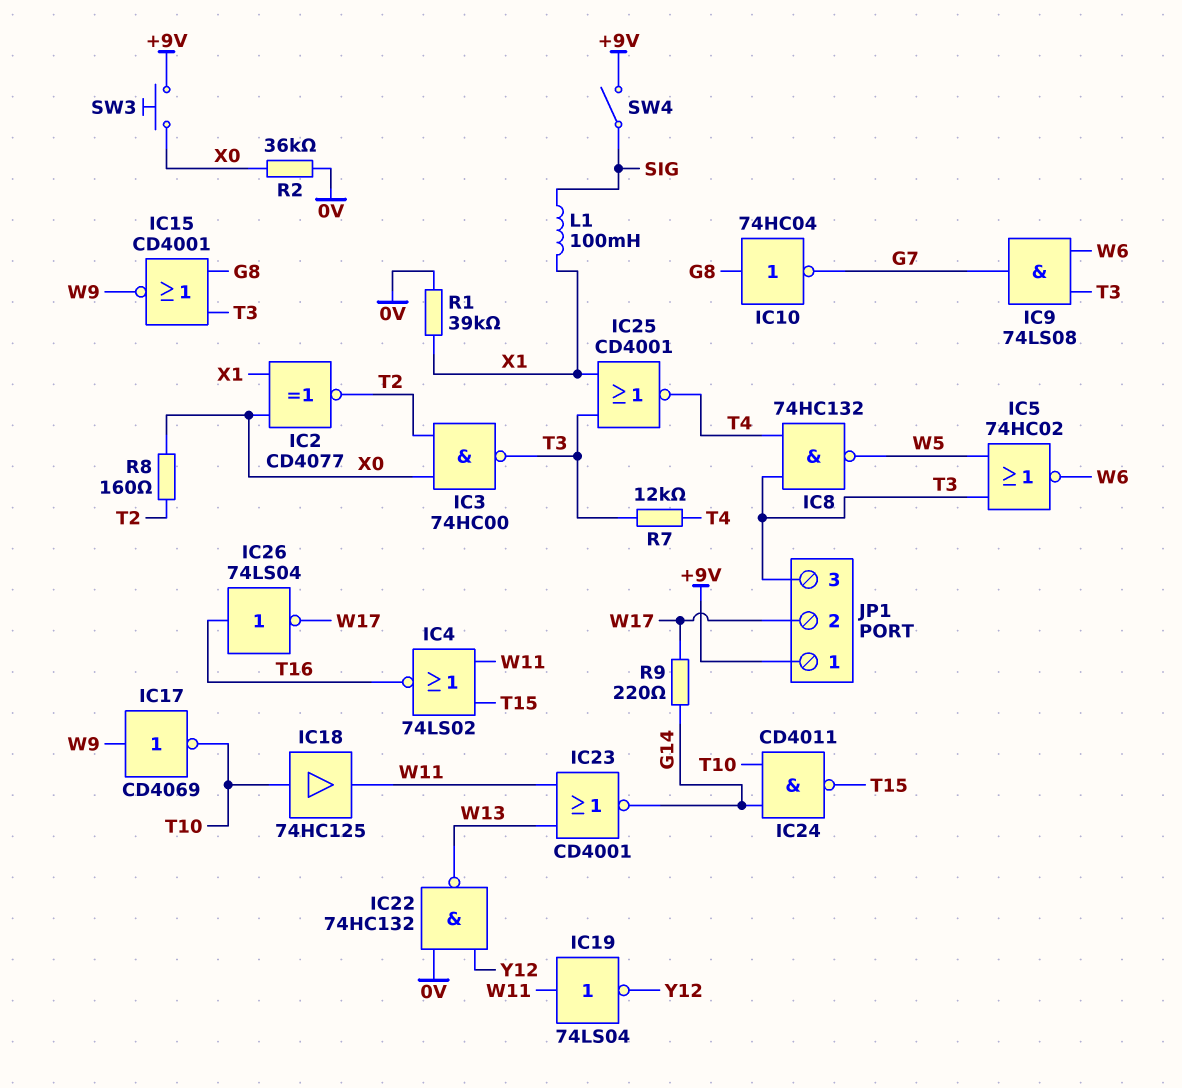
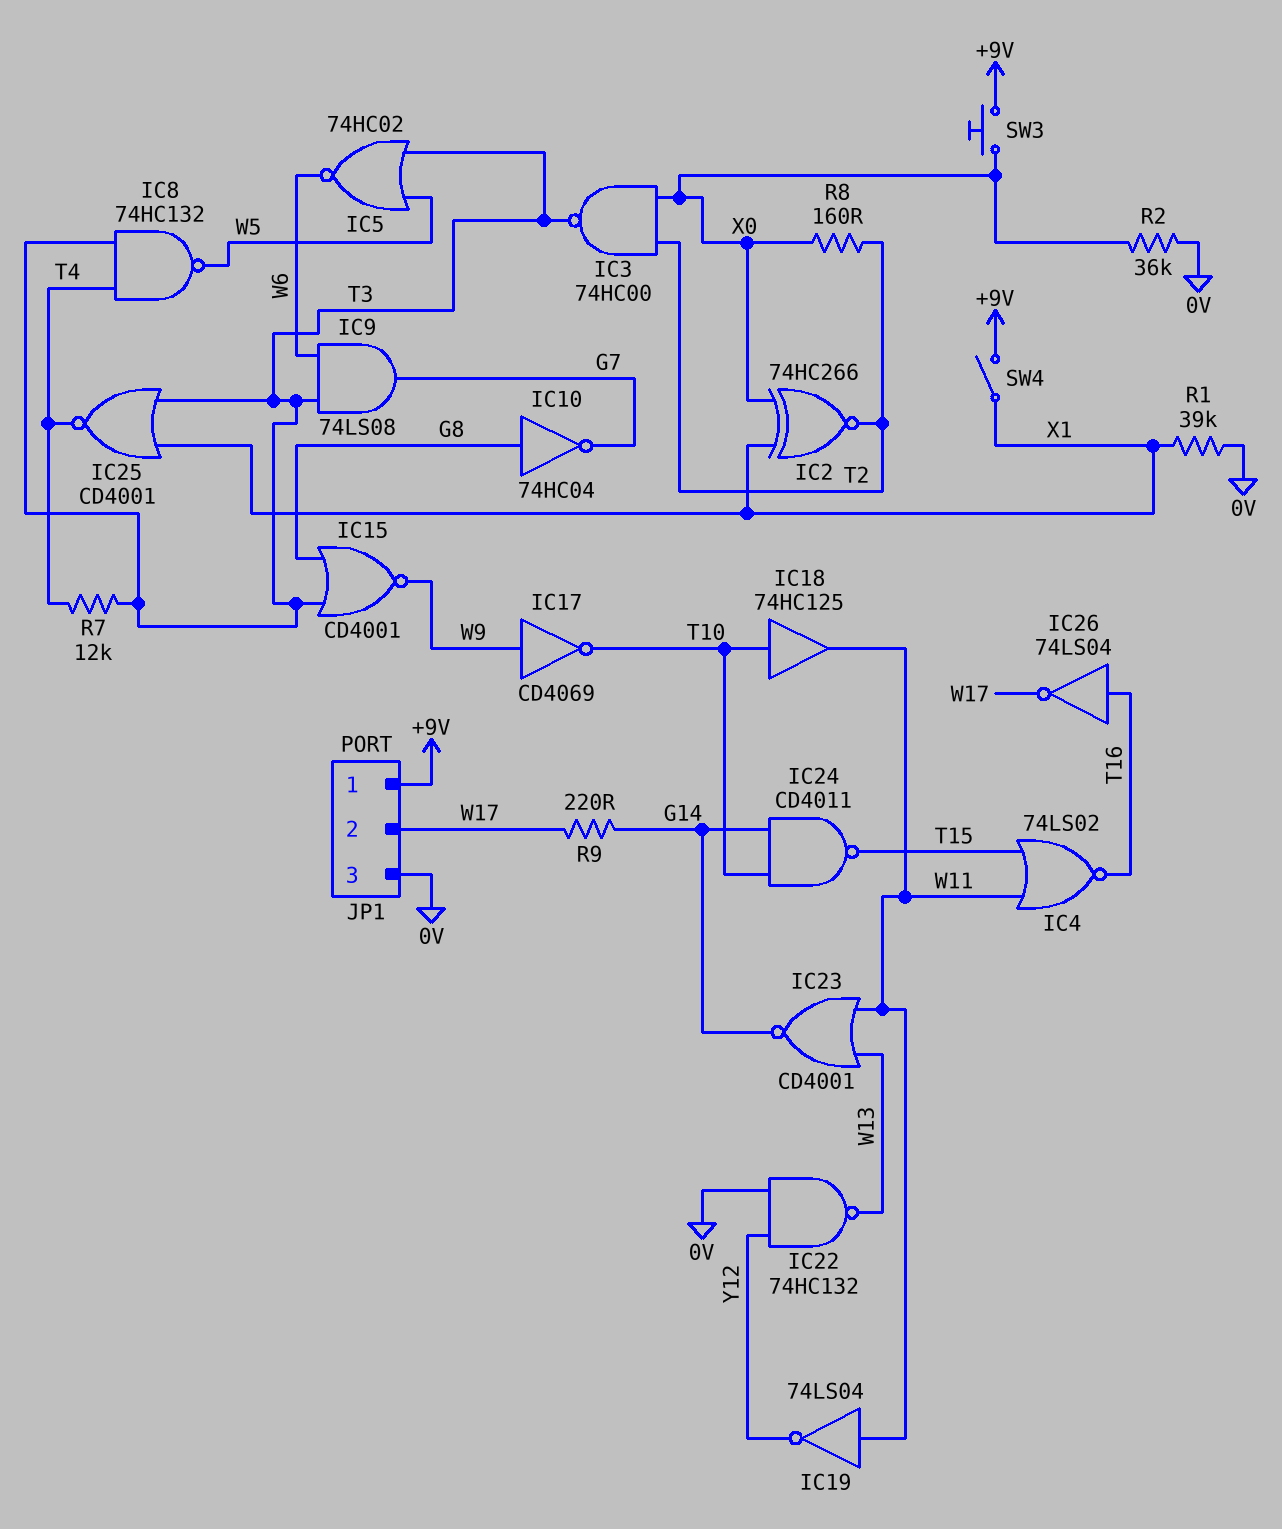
IC2: XNOR CD4077 (in X0, in X1, out T2) -> XNOR 74HC266 (in X0, in X1, out T2)
JP1 pin 3: T3 -> 0V
L1: 100mH (SIG, X1) -> none
SW4: switch (+9V, SIG) -> switch (+9V, X1)

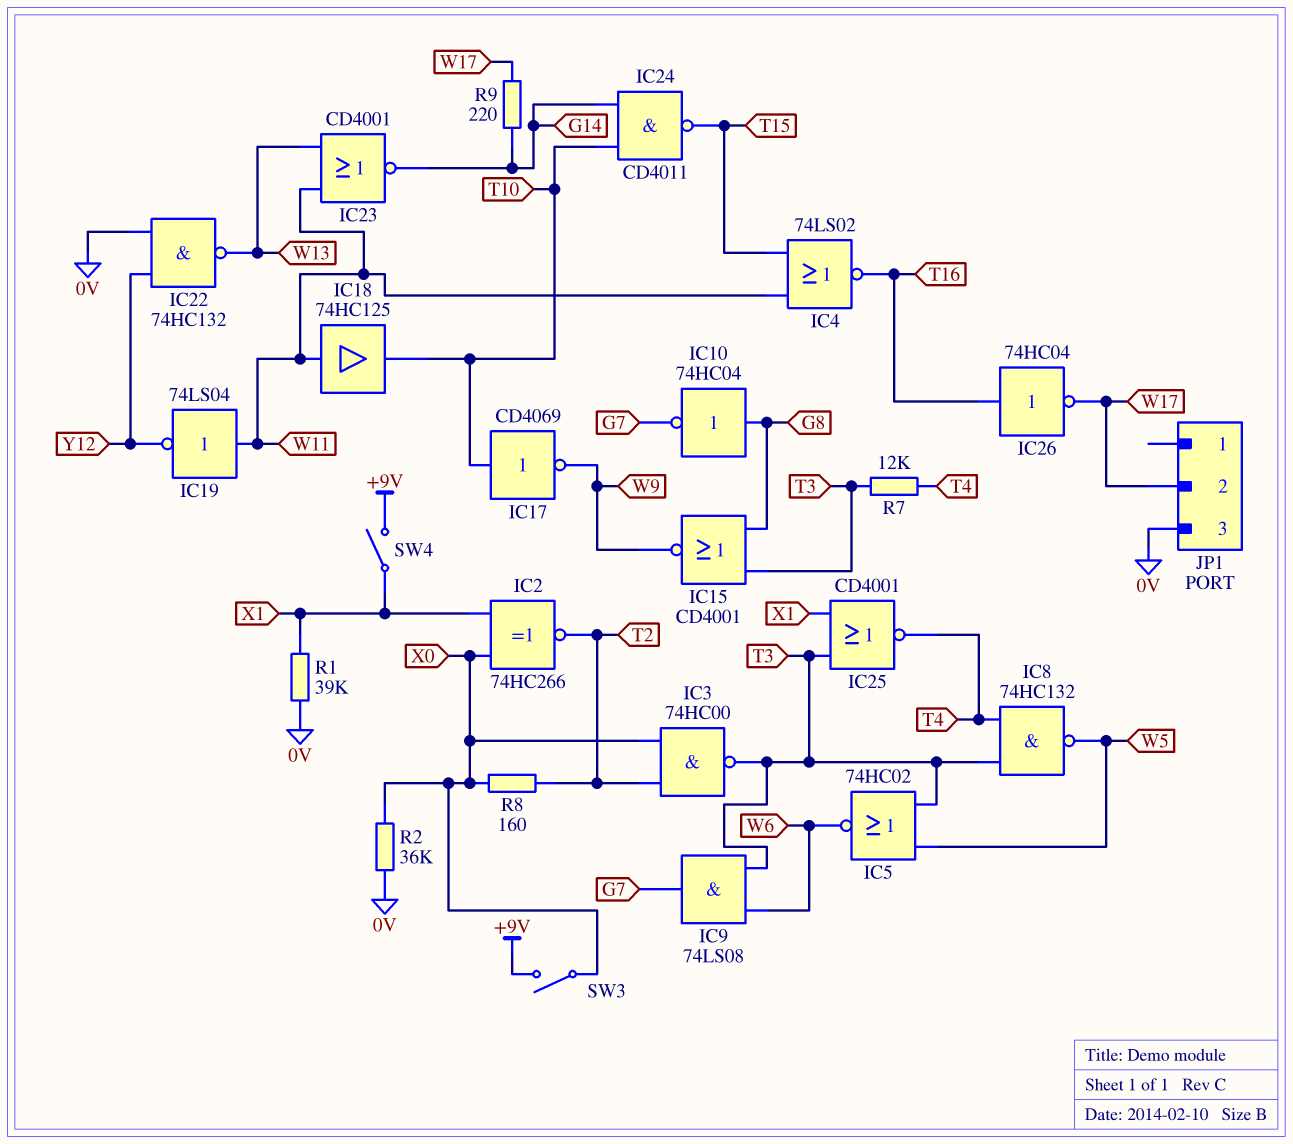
IC17: NOT CD4069 (in W9, out T10) -> NOT CD4069 (in T10, out W9)
IC18: buffer 74HC125 (in T10, out W11) -> buffer 74HC125 (in W11, out T10)
IC26: NOT 74LS04 (in T16, out W17) -> NOT 74HC04 (in T16, out W17)
JP1 pin 1: +9V -> none
SW3: button (+9V, X0) -> switch (+9V, X0)

